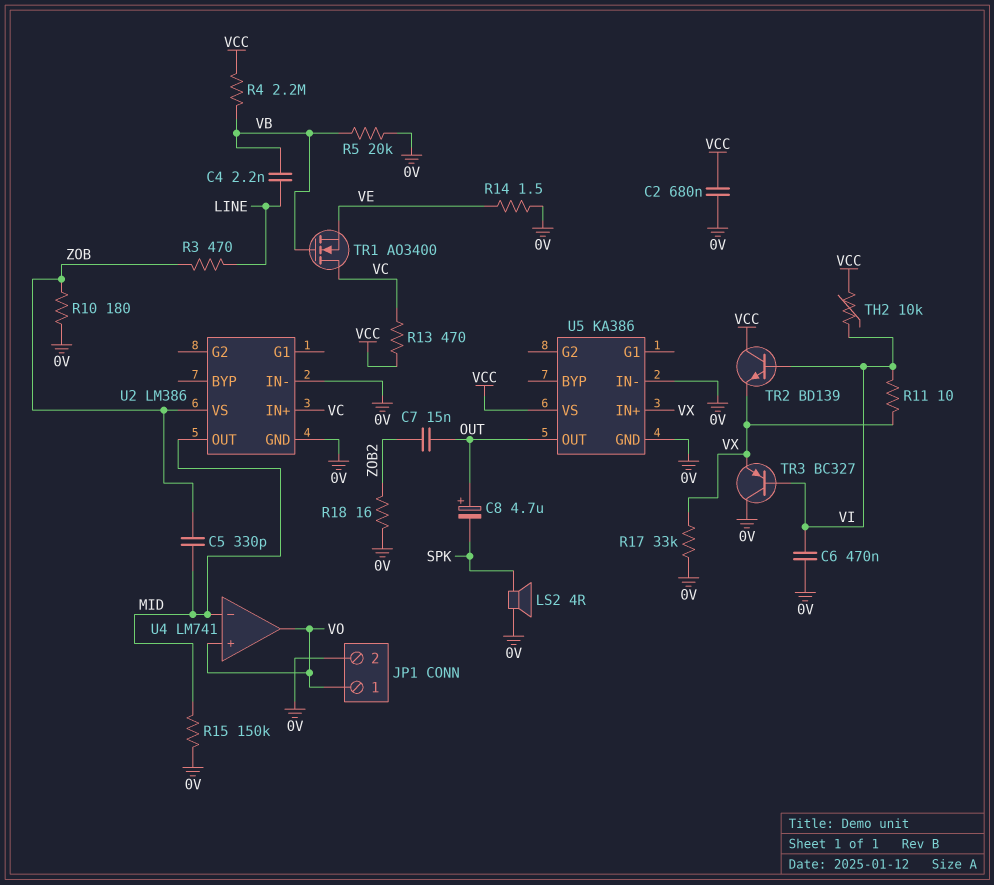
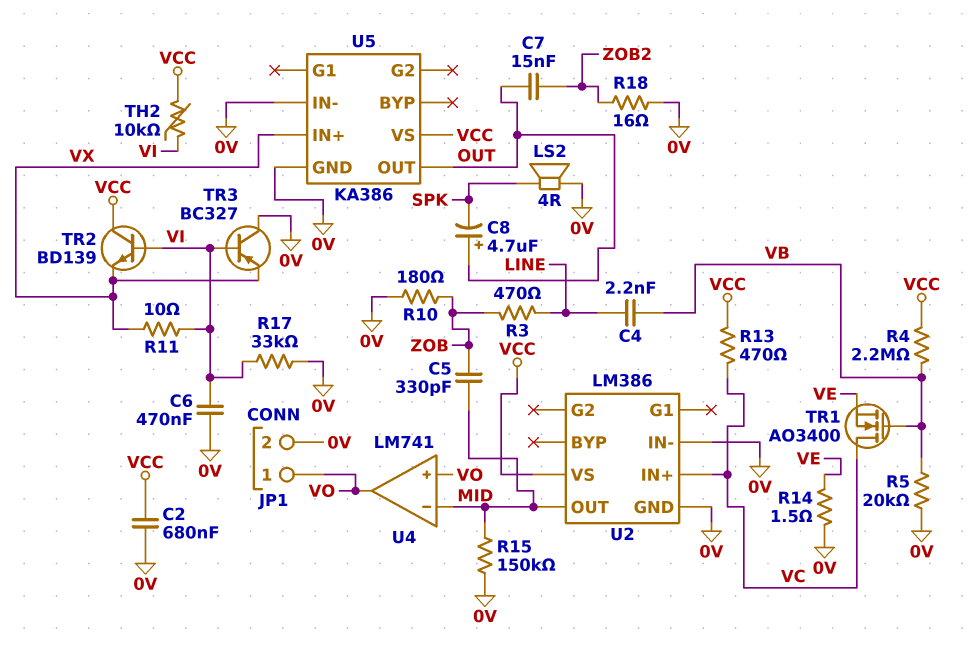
R17: 33k (0V, VX) -> 33k (0V, VI)
U2 pin VS: ZOB -> VCC

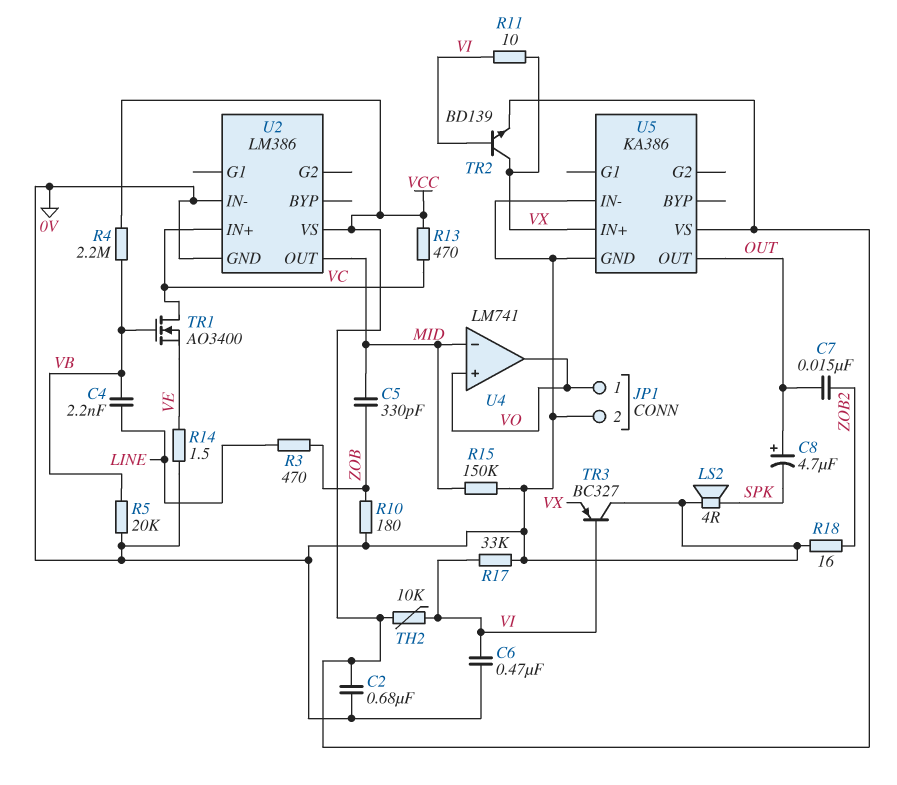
TR2: NPN BD139 (B VI, C VCC, E VX) -> NPN BD139 (B VI, C VX, E VCC)

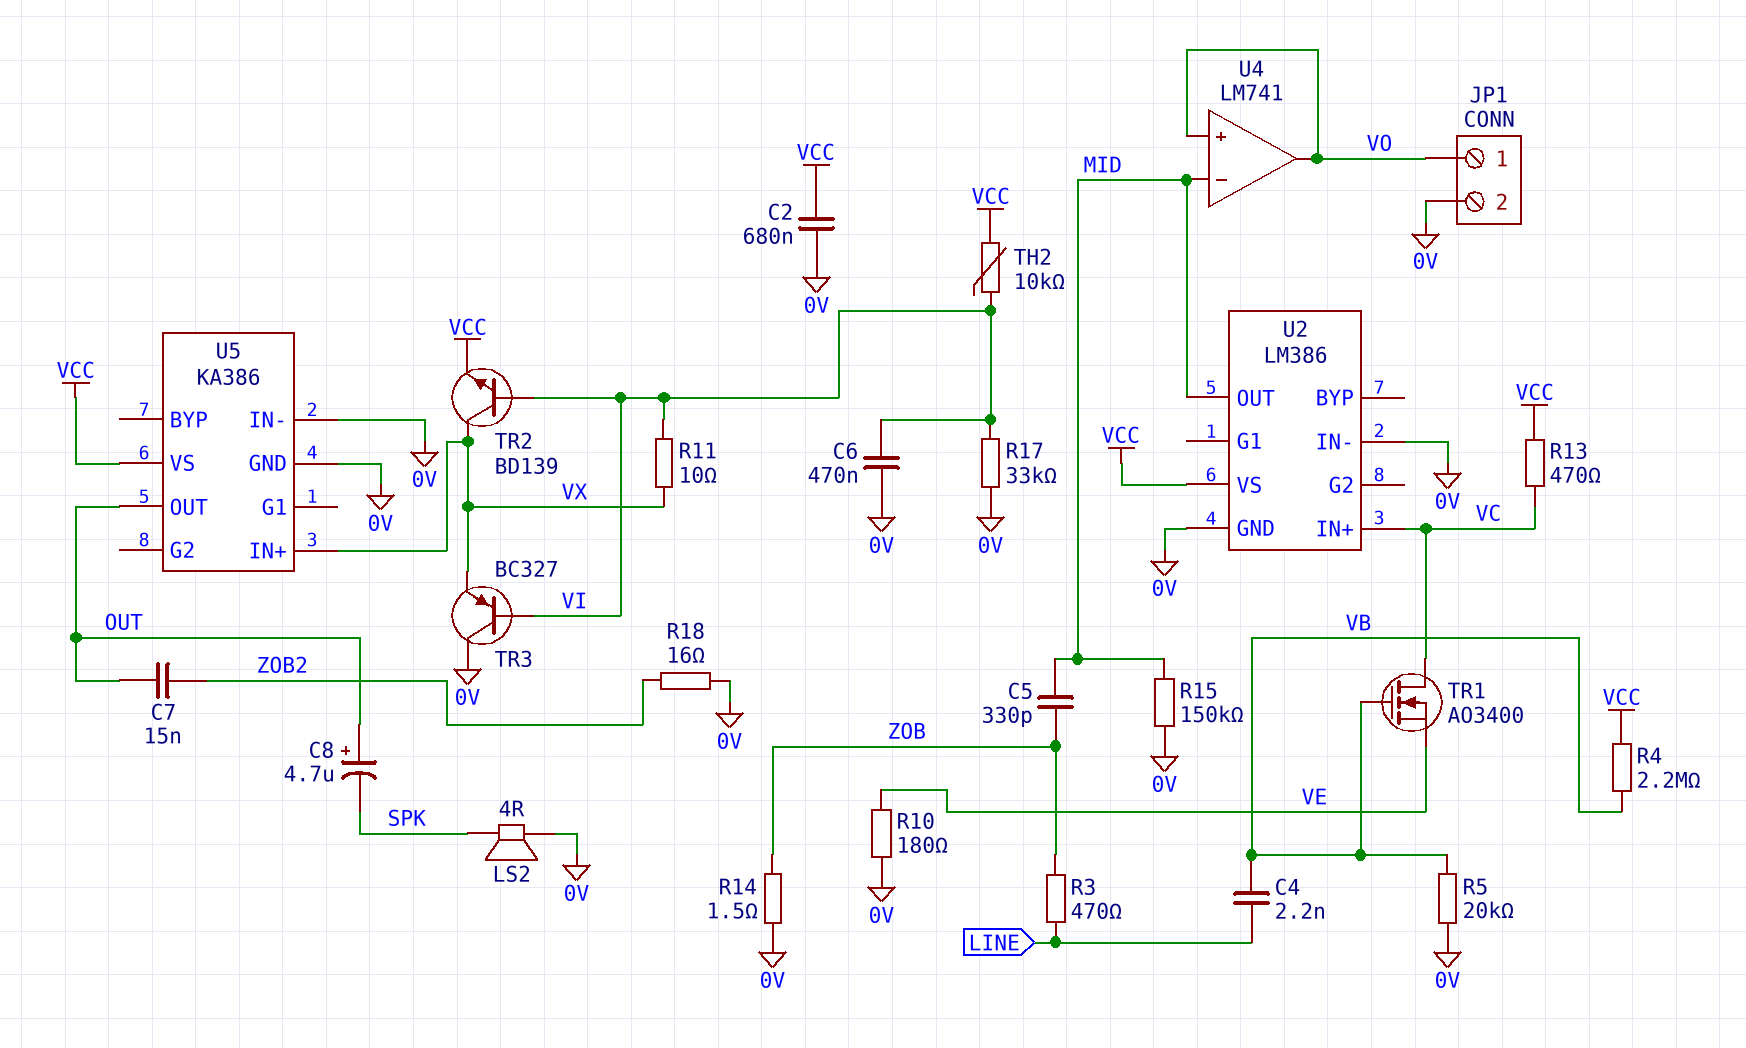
R10: 180 (0V, ZOB) -> 180 (0V, VE)
R14: 1.5 (0V, VE) -> 1.5 (0V, ZOB)

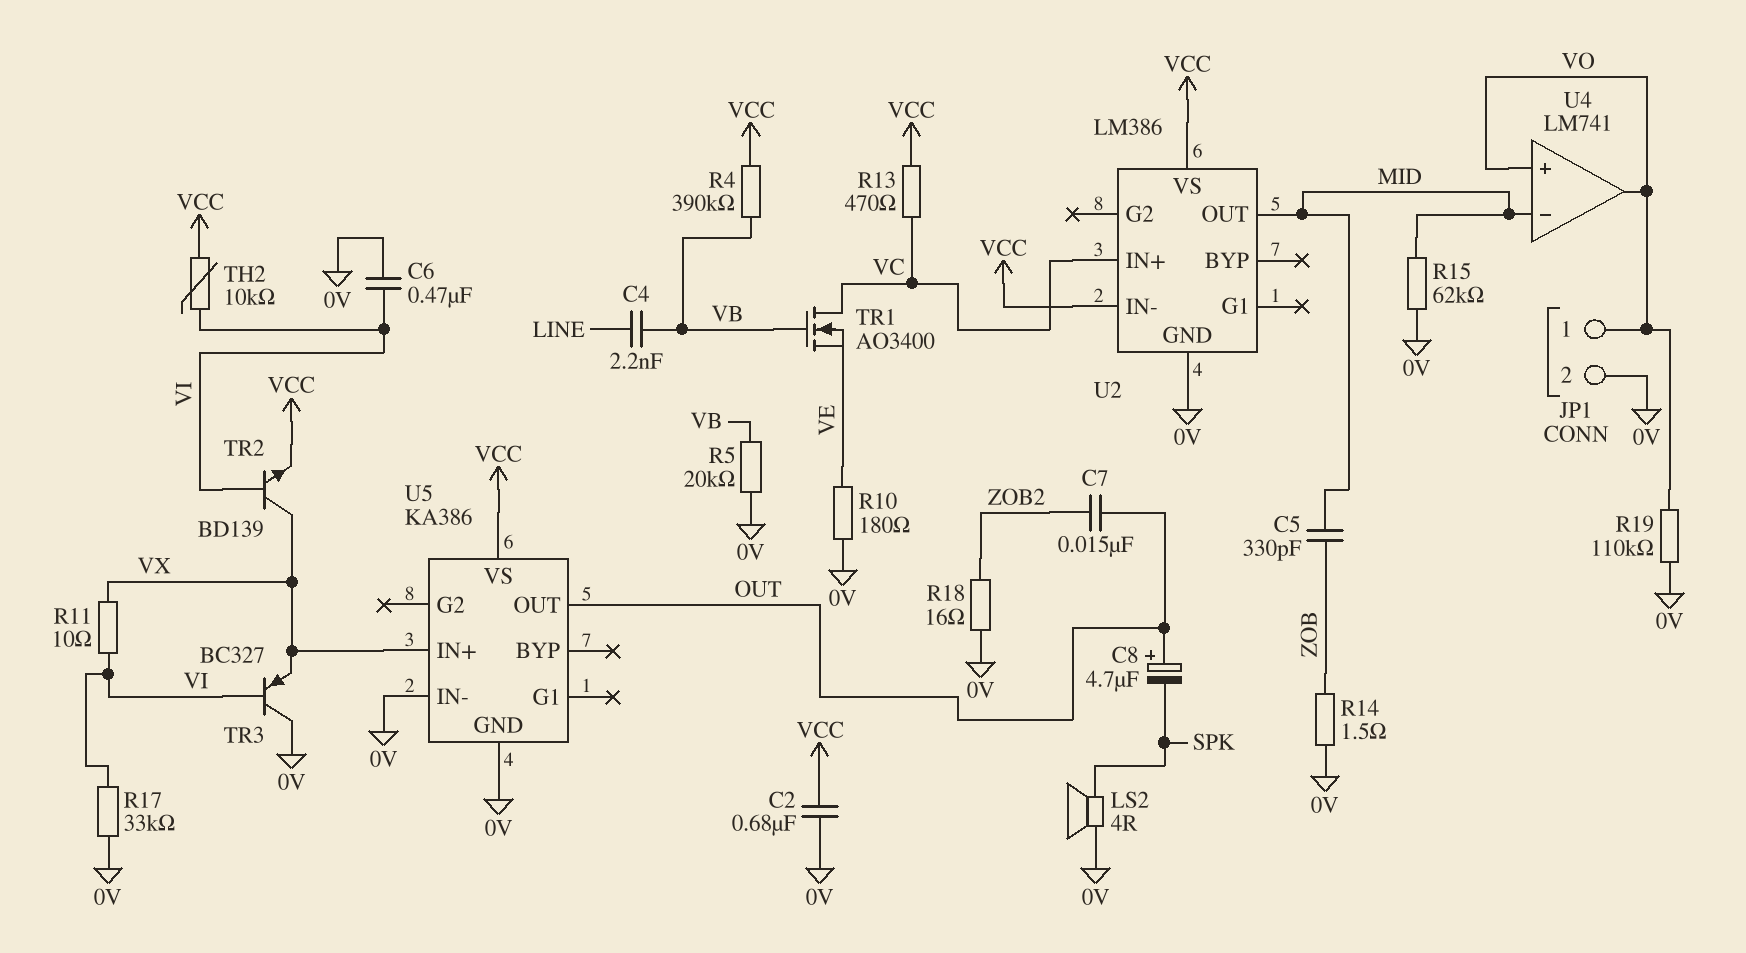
R3: 470 (LINE, ZOB) -> none
R4: 2.2M (VB, VCC) -> 390k (VB, VCC)
R15: 150k (0V, MID) -> 62k (0V, MID)
R19: none -> 110k (0V, VO)
U2 pin IN-: 0V -> VCC

